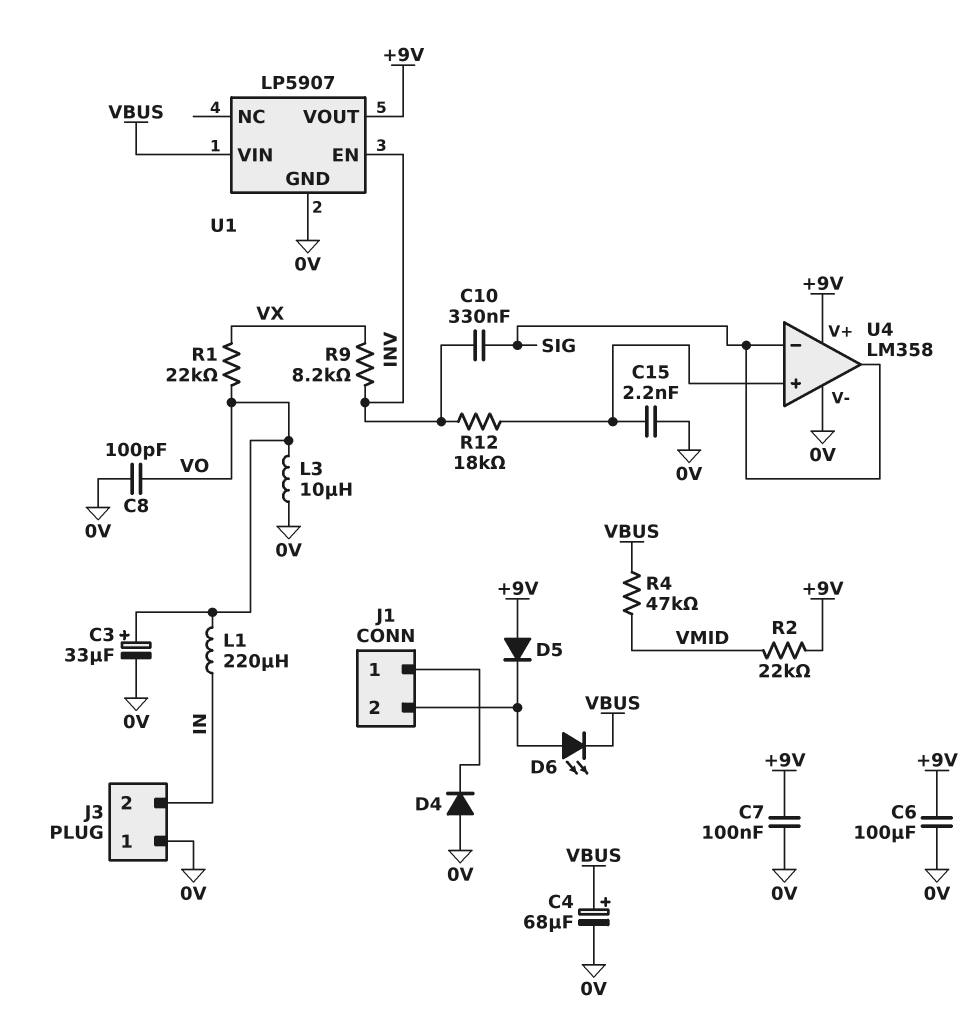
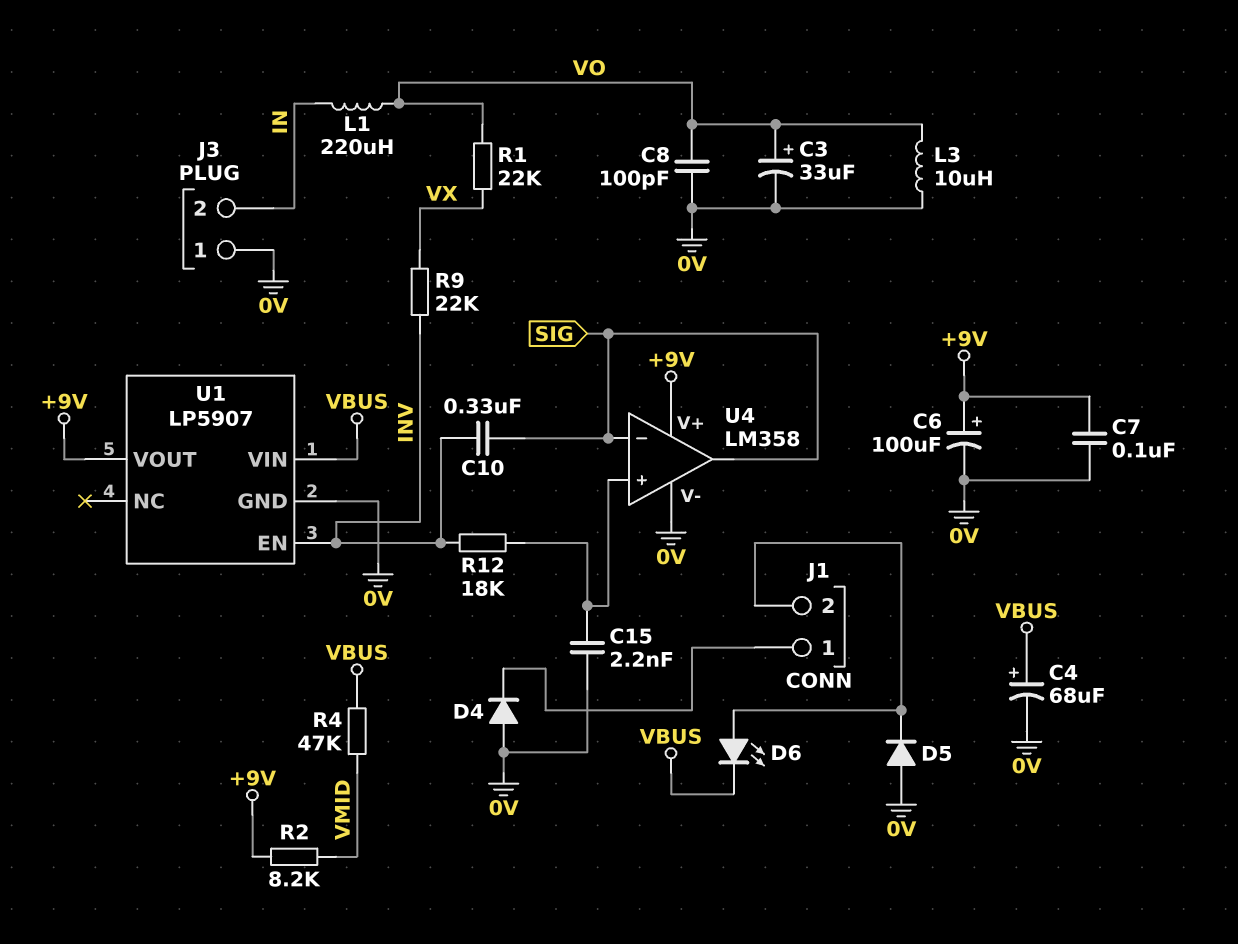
C6: 100uF (+9V, 0V) -> 100uF (plus +9V, minus 0V)
D5: diode (A +9V, K J1/2) -> diode (A 0V, K J1/2)
R2: 22k (+9V, VMID) -> 8.2k (+9V, VMID)
R9: 8.2k (INV, VX) -> 22k (INV, VX)

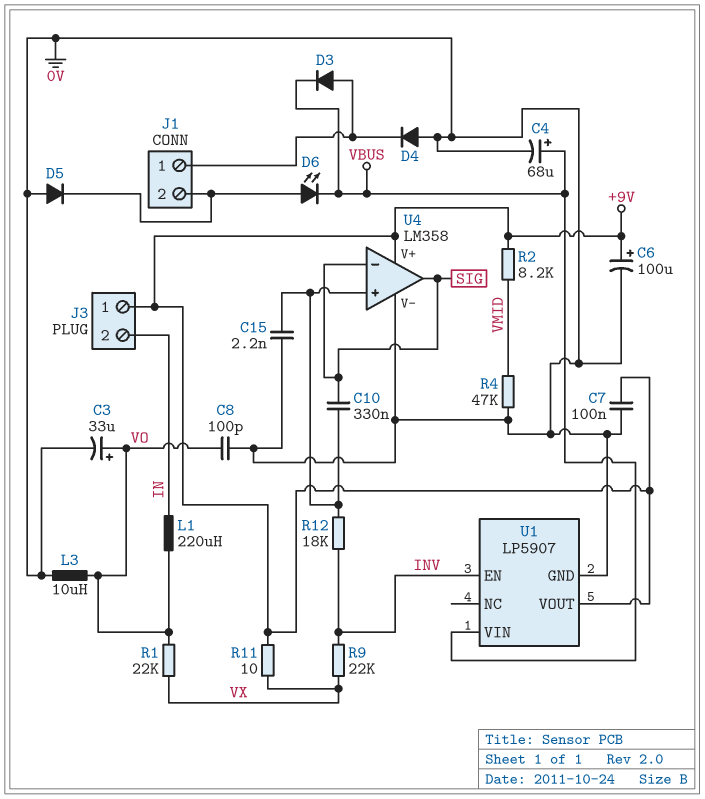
C10: 330nF (INV, SIG) -> 330nF (SIG, U4/in+)
D3: none -> diode (A J1/1, K VBUS)
J3 pin 1: 0V -> +9V
R4: 47k (VBUS, VMID) -> 47k (0V, VMID)
R11: none -> 10 (+9V, VX)

